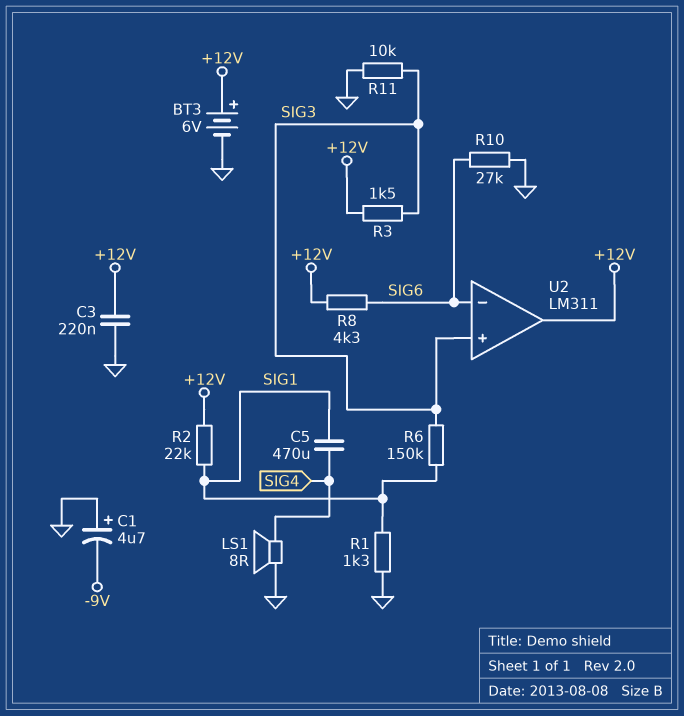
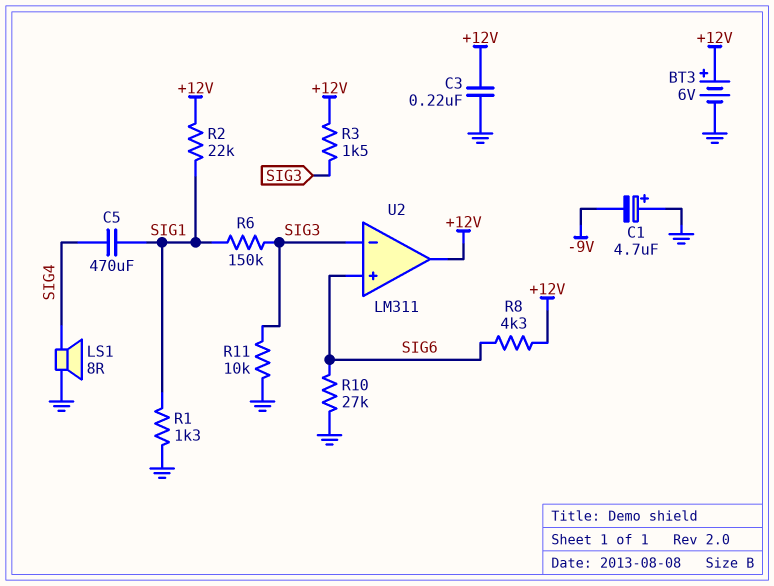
U2 pin in+: SIG3 -> SIG6
U2 pin in-: SIG6 -> SIG3

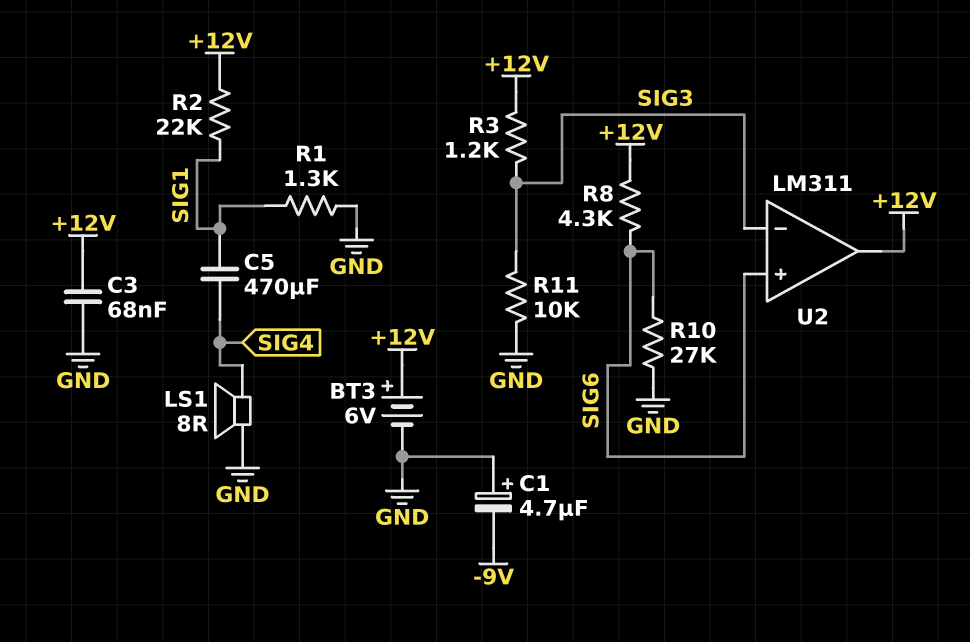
C3: 220nF (+12V, GND) -> 68nF (+12V, GND)
R3: 1.5k (+12V, SIG3) -> 1.2k (+12V, SIG3)
R6: 150k (SIG1, SIG3) -> none

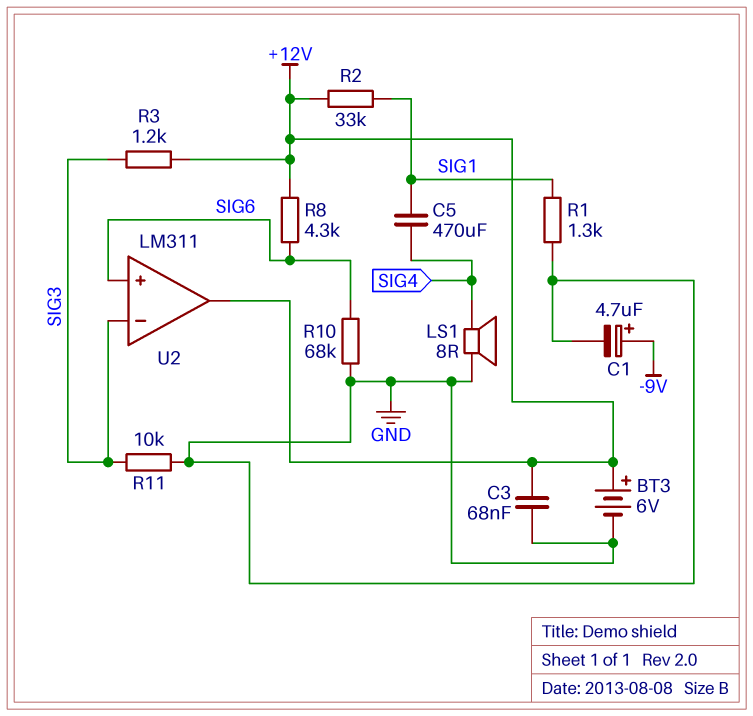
C1: 4.7uF (plus GND, minus -9V) -> 4.7uF (plus -9V, minus GND)
R2: 22k (+12V, SIG1) -> 33k (+12V, SIG1)
R10: 27k (GND, SIG6) -> 68k (GND, SIG6)

